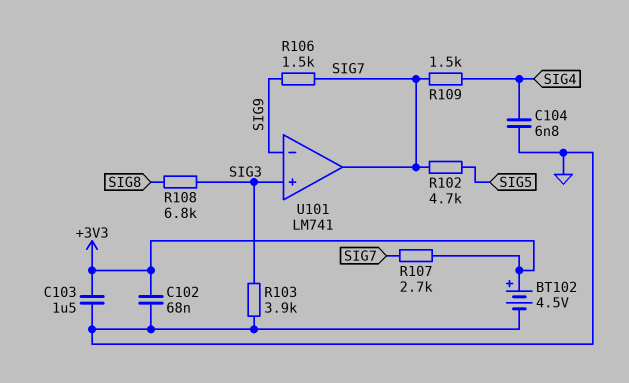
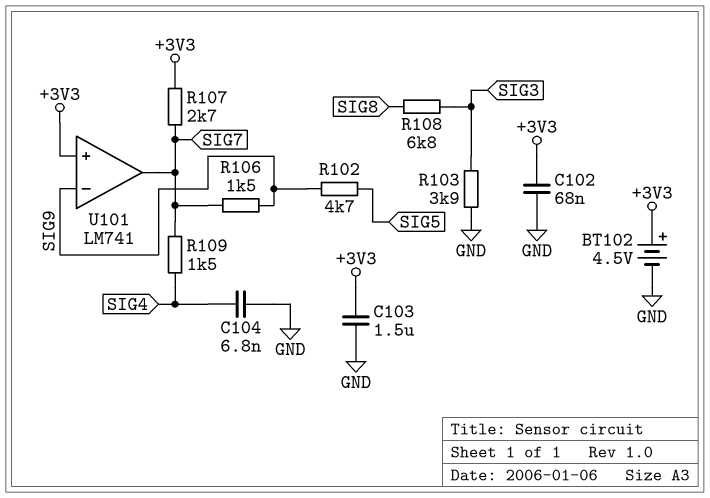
R102: 4.7k (SIG5, SIG7) -> 4.7k (SIG5, SIG9)
U101 pin in+: SIG3 -> +3V3

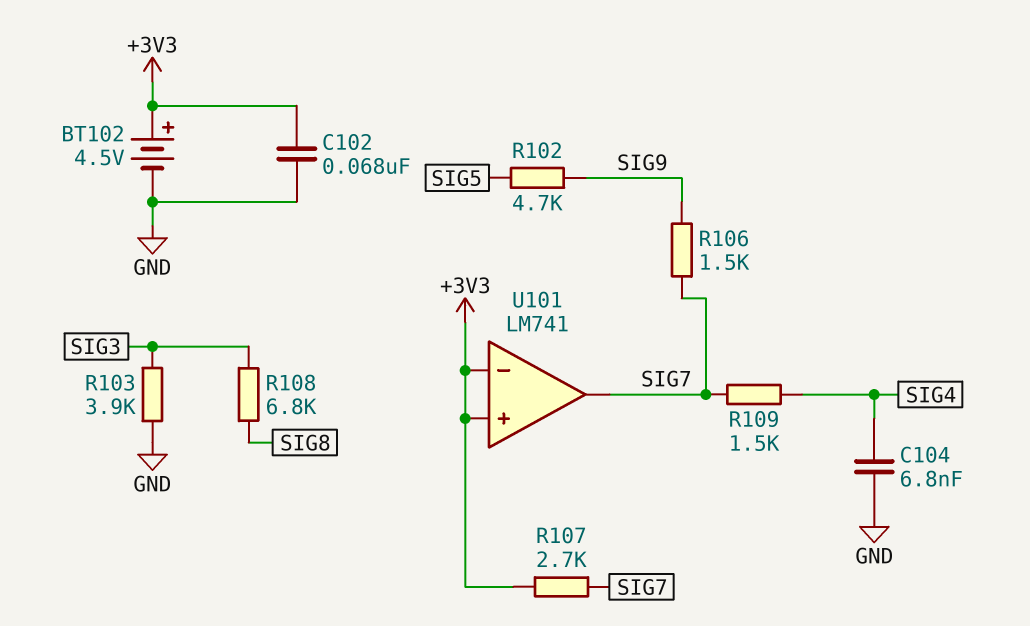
C103: 1.5uF (+3V3, GND) -> none
U101 pin in-: SIG9 -> +3V3

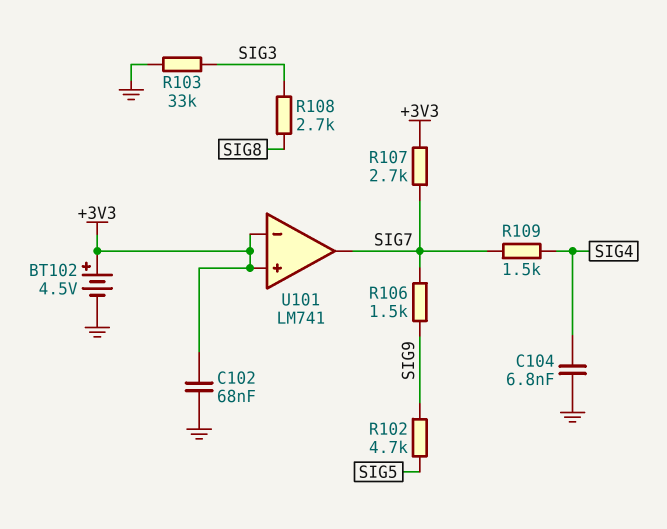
R103: 3.9k (GND, SIG3) -> 33k (GND, SIG3)
R108: 6.8k (SIG3, SIG8) -> 2.7k (SIG3, SIG8)

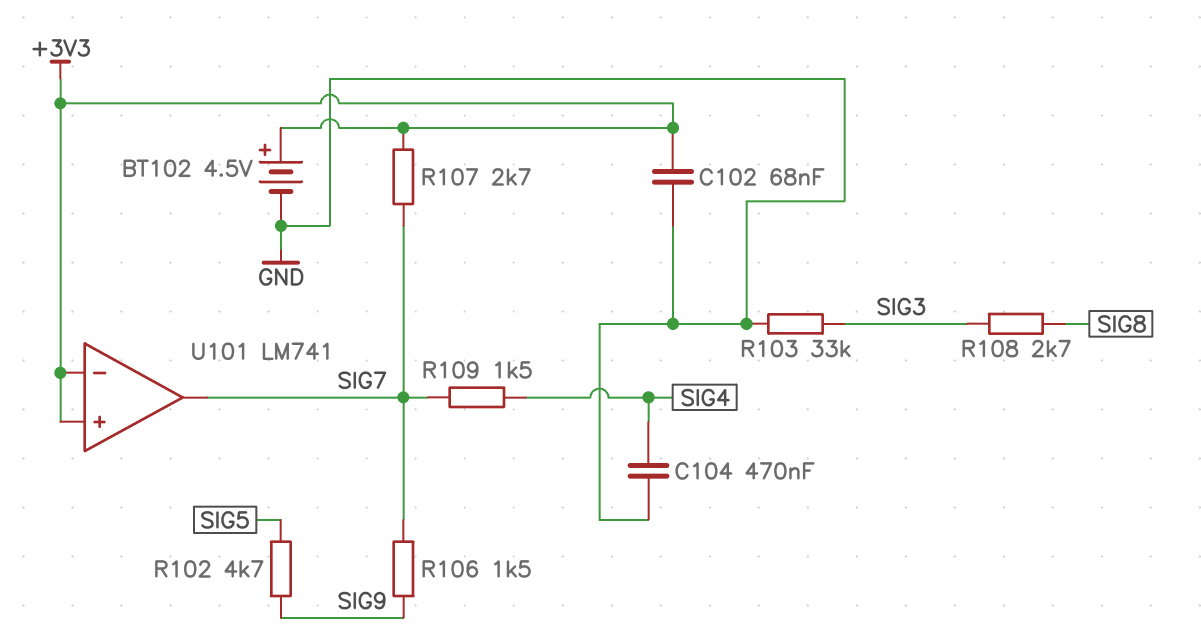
C104: 6.8nF (GND, SIG4) -> 470nF (GND, SIG4)

